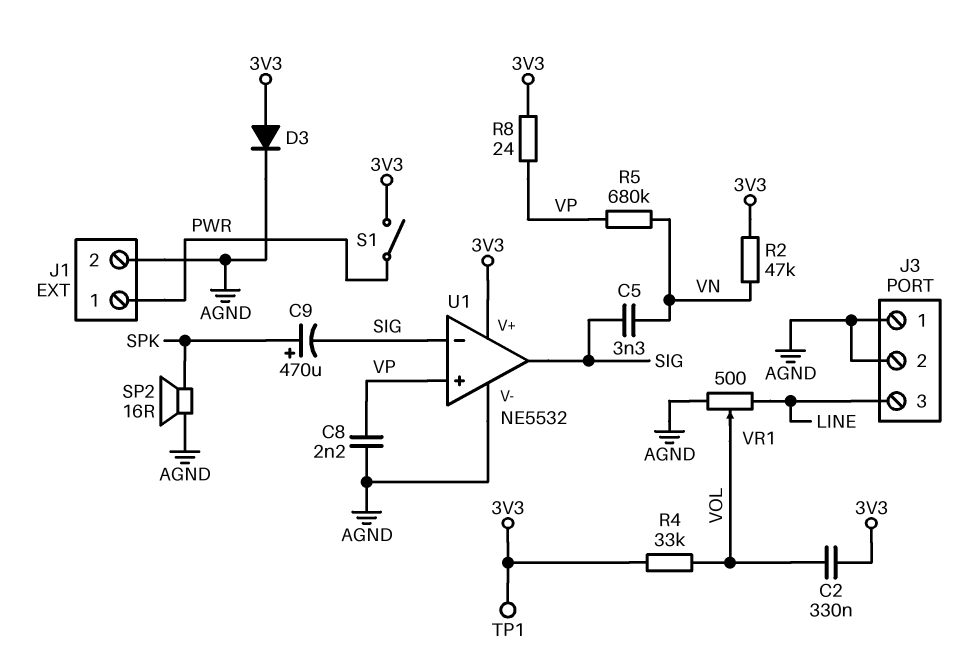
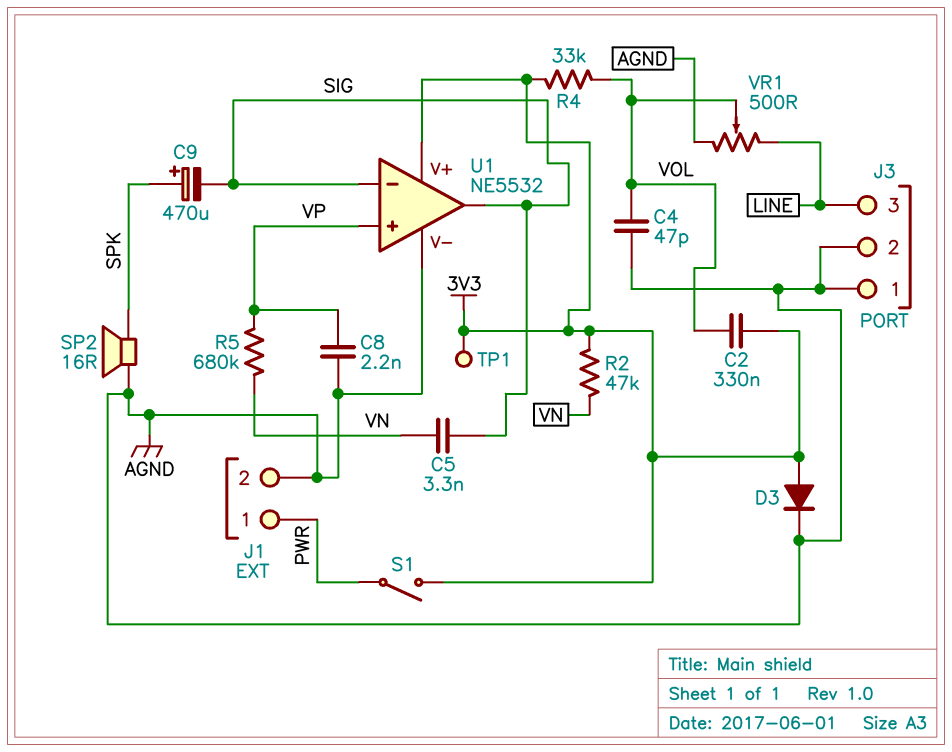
C4: none -> 47pF (AGND, VOL)
R8: 24 (3V3, VP) -> none

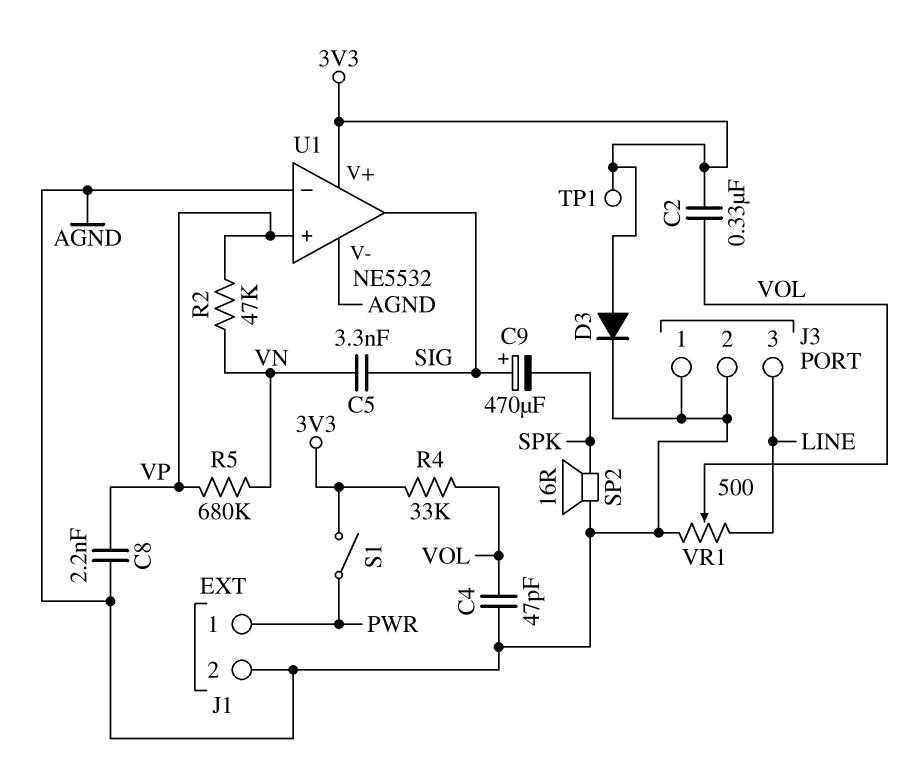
C9: 470uF (plus SPK, minus SIG) -> 470uF (plus SIG, minus SPK)
R2: 47k (3V3, VN) -> 47k (VN, VP)
U1 pin in-: SIG -> AGND

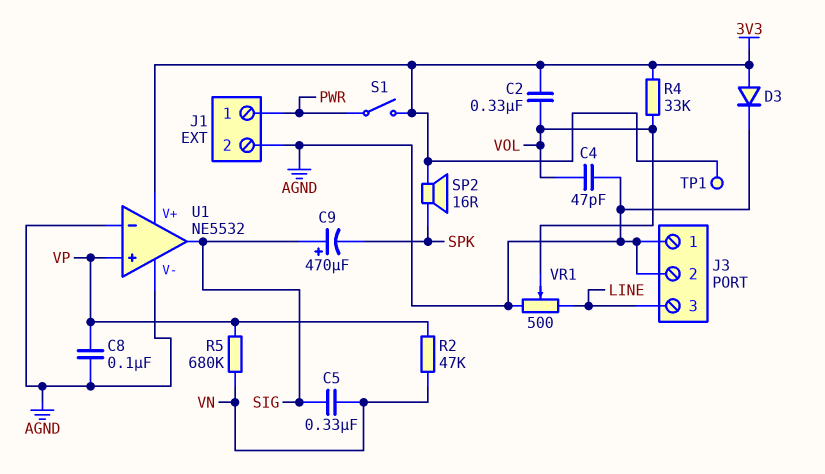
C5: 3.3nF (SIG, VN) -> 330nF (SIG, VN)
C8: 2.2nF (AGND, VP) -> 100nF (AGND, VP)
SP2: speaker 16R (AGND, SPK) -> speaker 16R (3V3, SPK)

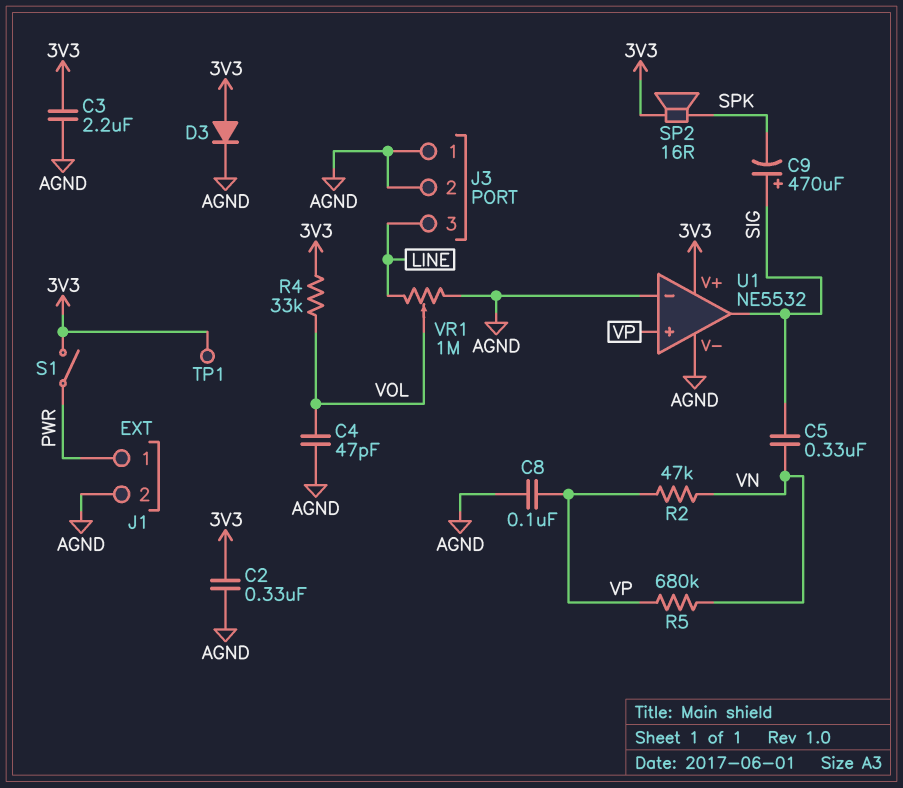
C2: 330nF (3V3, VOL) -> 330nF (3V3, AGND)
C3: none -> 2.2uF (3V3, AGND)
VR1: 500 (AGND, LINE, wiper VOL) -> 1M (AGND, LINE, wiper VOL)

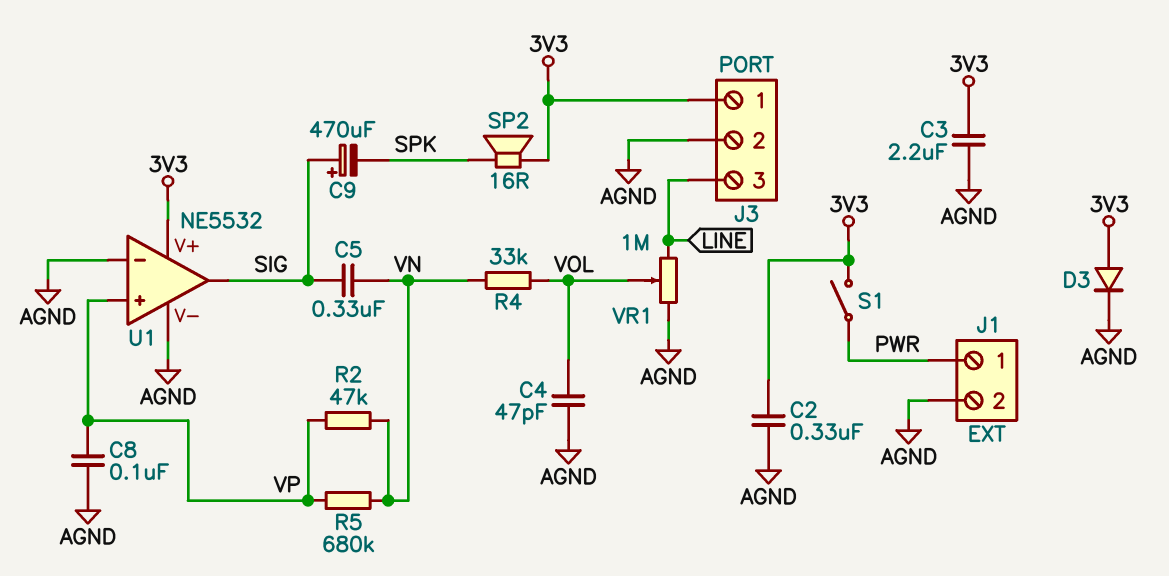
J3 pin 1: AGND -> 3V3
R4: 33k (3V3, VOL) -> 33k (VN, VOL)
TP1: test point (3V3) -> none

